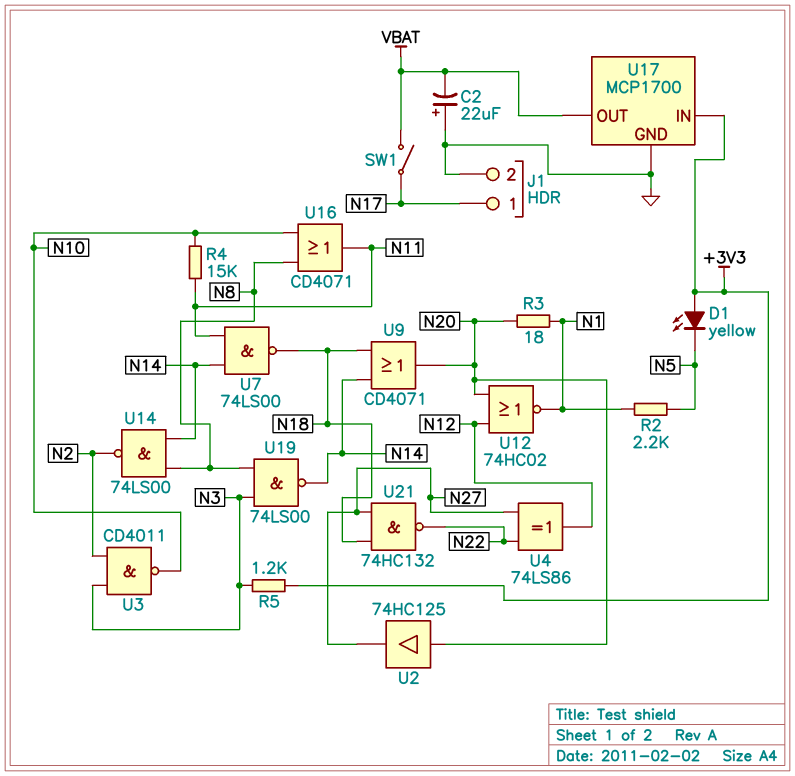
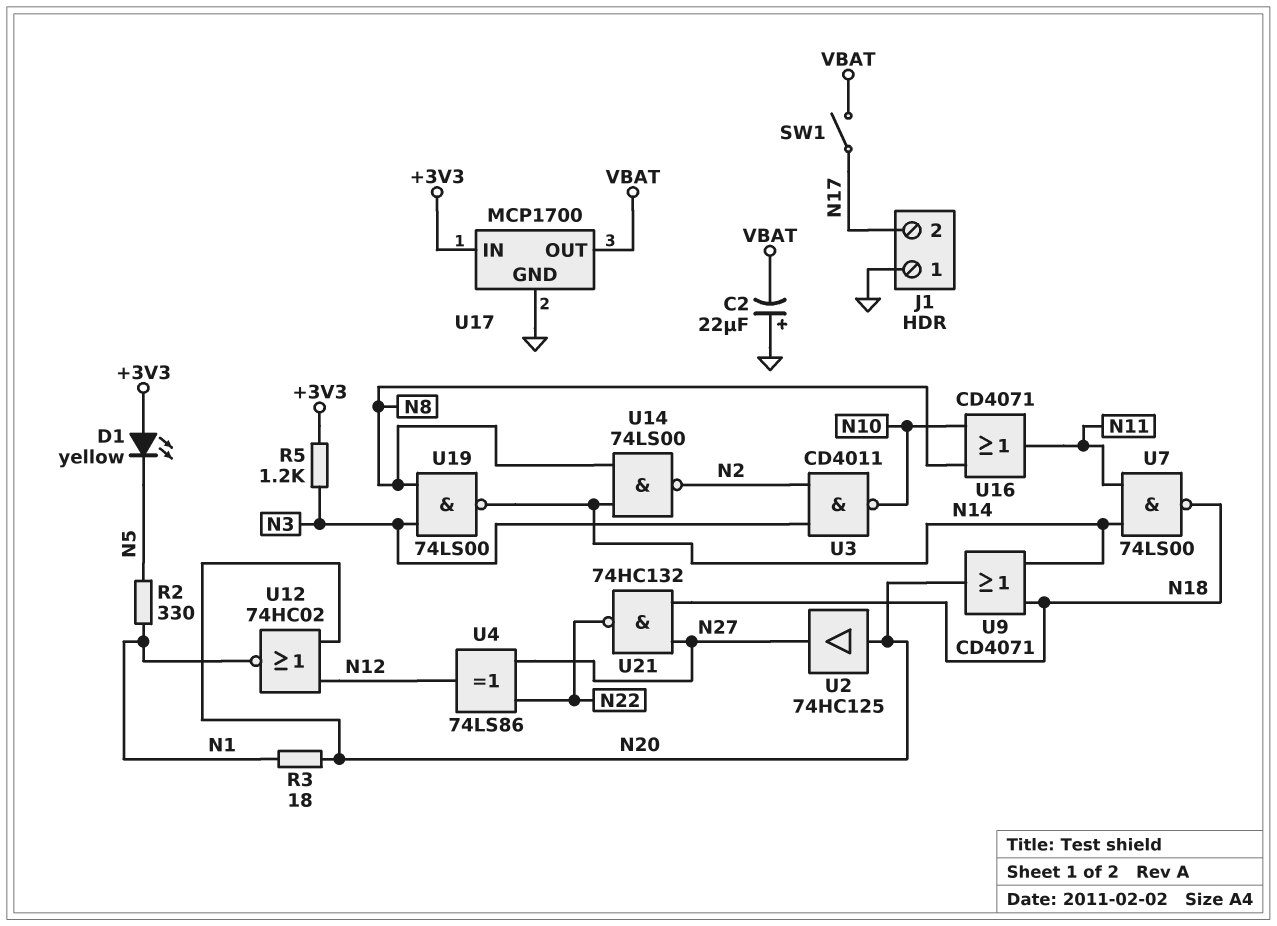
J1 pin 1: N17 -> GND
J1 pin 2: GND -> N17
R2: 2.2k (N1, N5) -> 330 (N1, N5)
R4: 15k (N10, N11) -> none

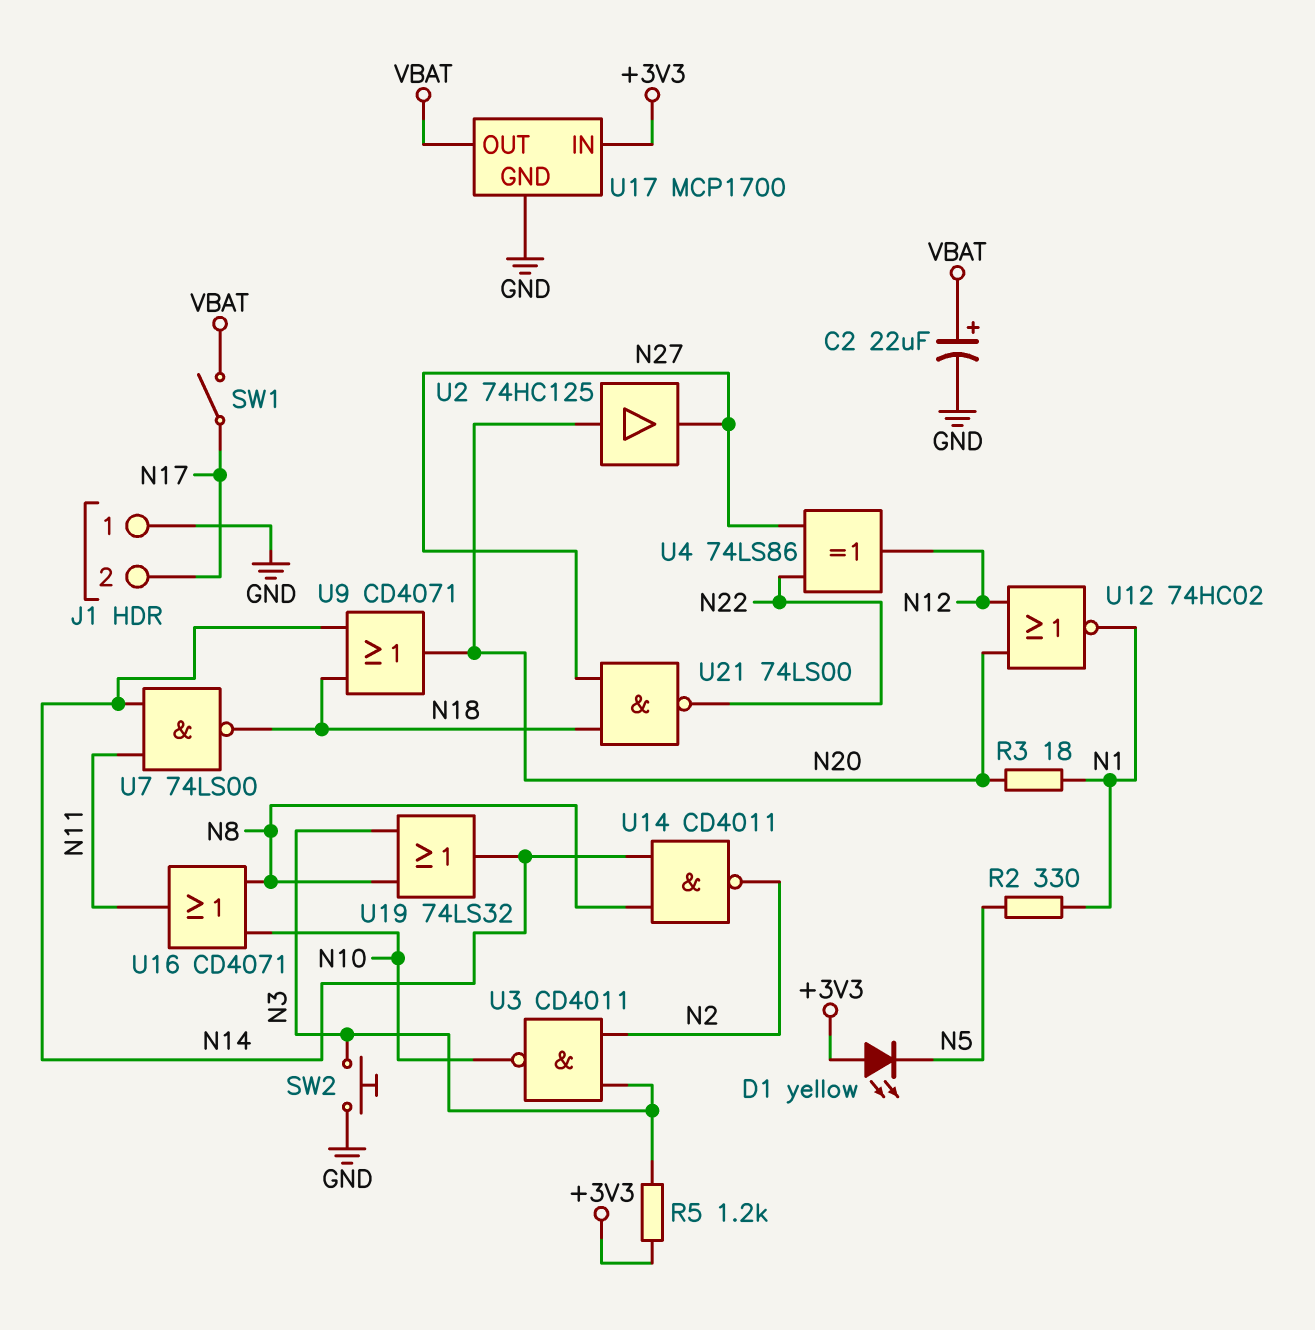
C2: 22uF (plus GND, minus VBAT) -> 22uF (plus VBAT, minus GND)
SW2: none -> button (GND, N3)
U14: NAND 74LS00 (in N8, in N14, out N2) -> NAND CD4011 (in N8, in N14, out N2)
U19: NAND 74LS00 (in N3, in N8, out N14) -> OR 74LS32 (in N3, in N8, out N14)
U21: NAND 74HC132 (in N18, in N27, out N22) -> NAND 74LS00 (in N18, in N27, out N22)

